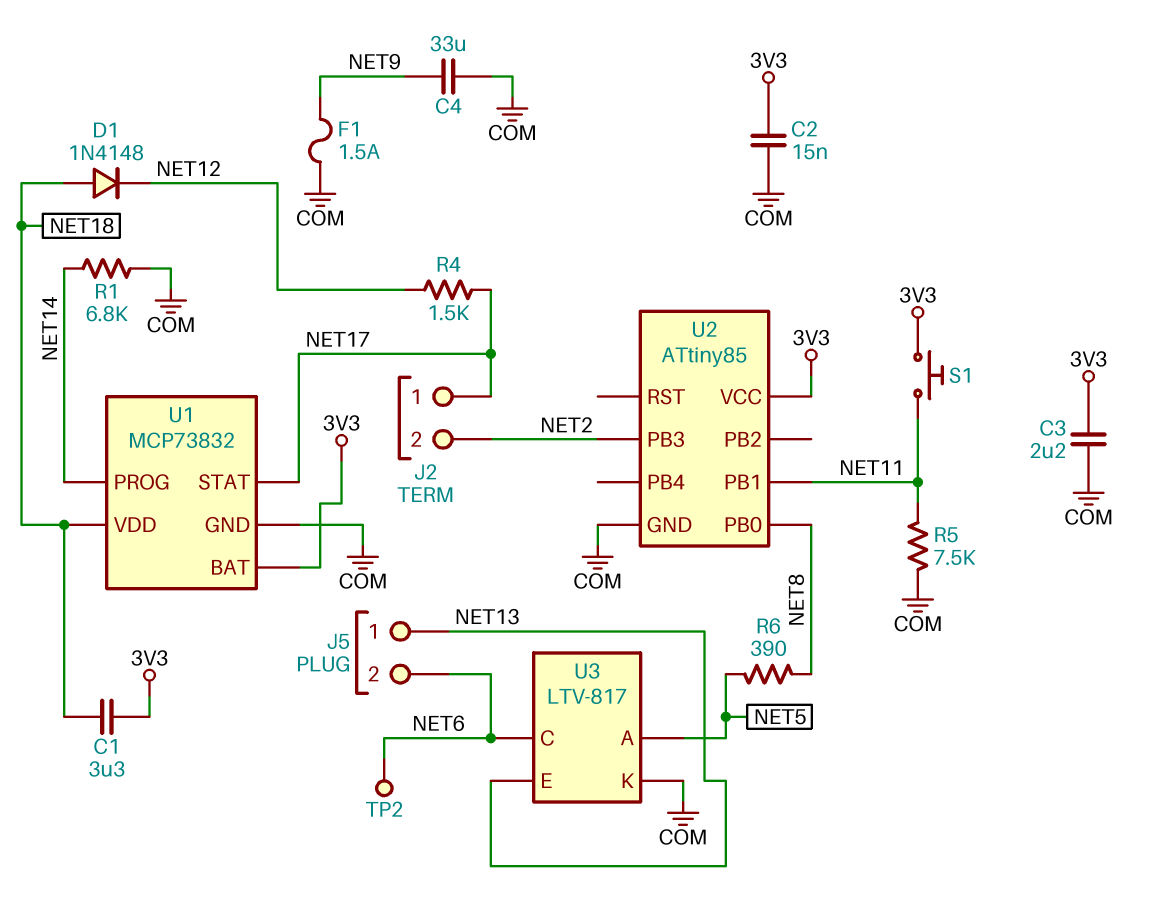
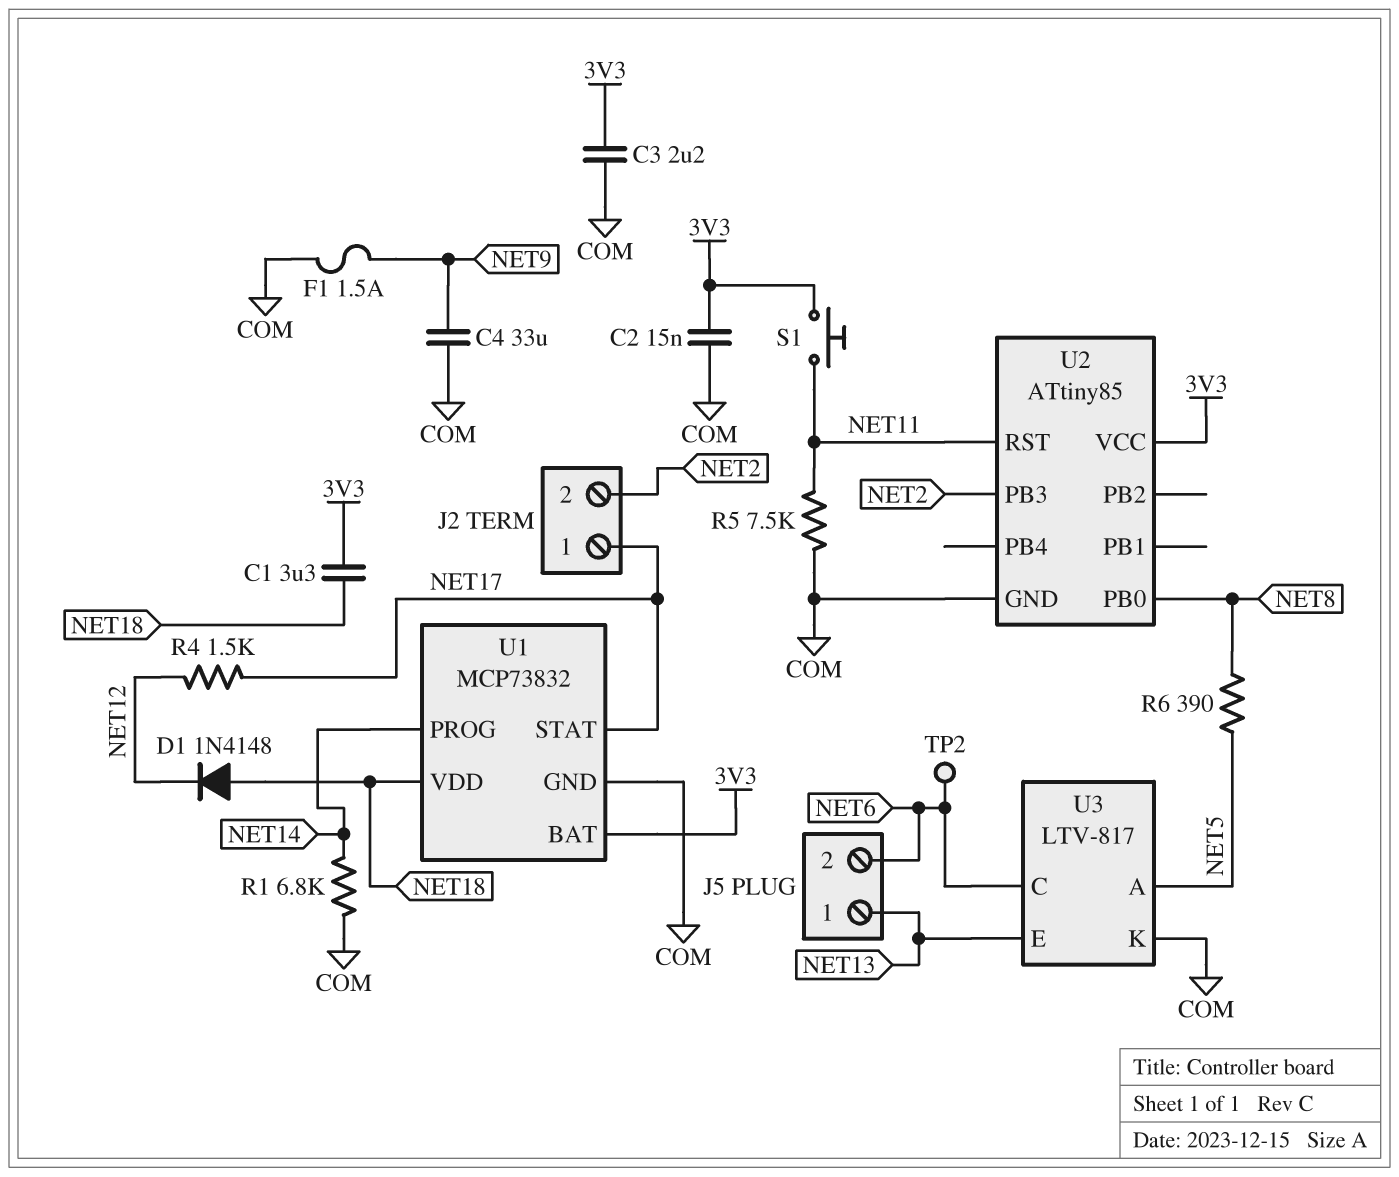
U2 pin PB1: NET11 -> none
U2 pin RST: none -> NET11

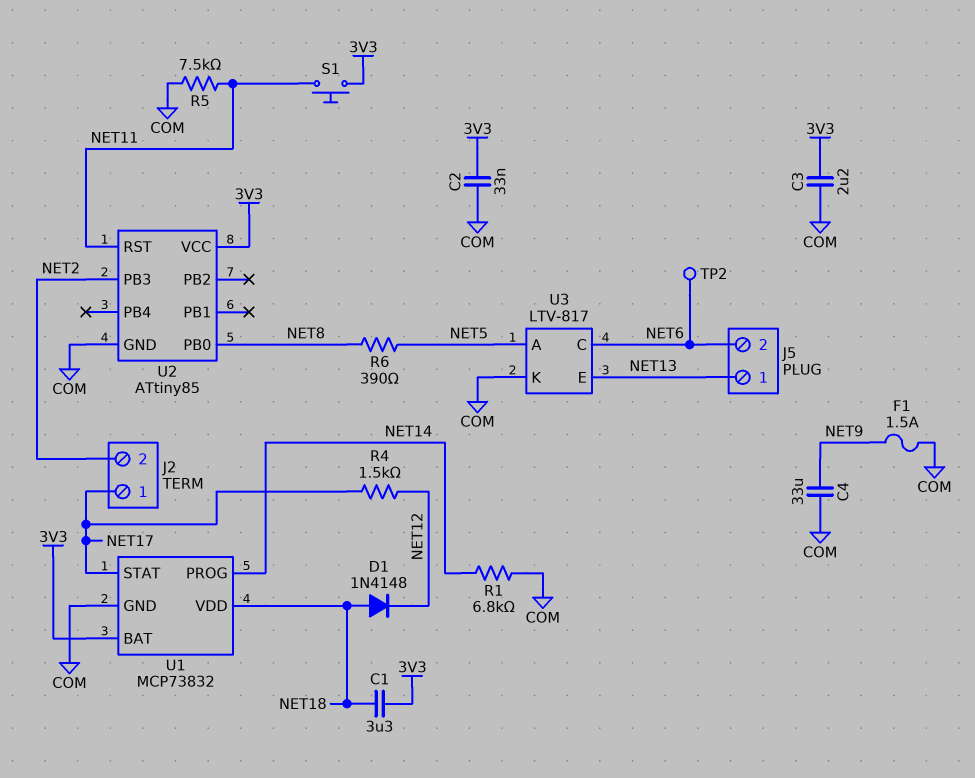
C2: 15nF (3V3, COM) -> 33nF (3V3, COM)

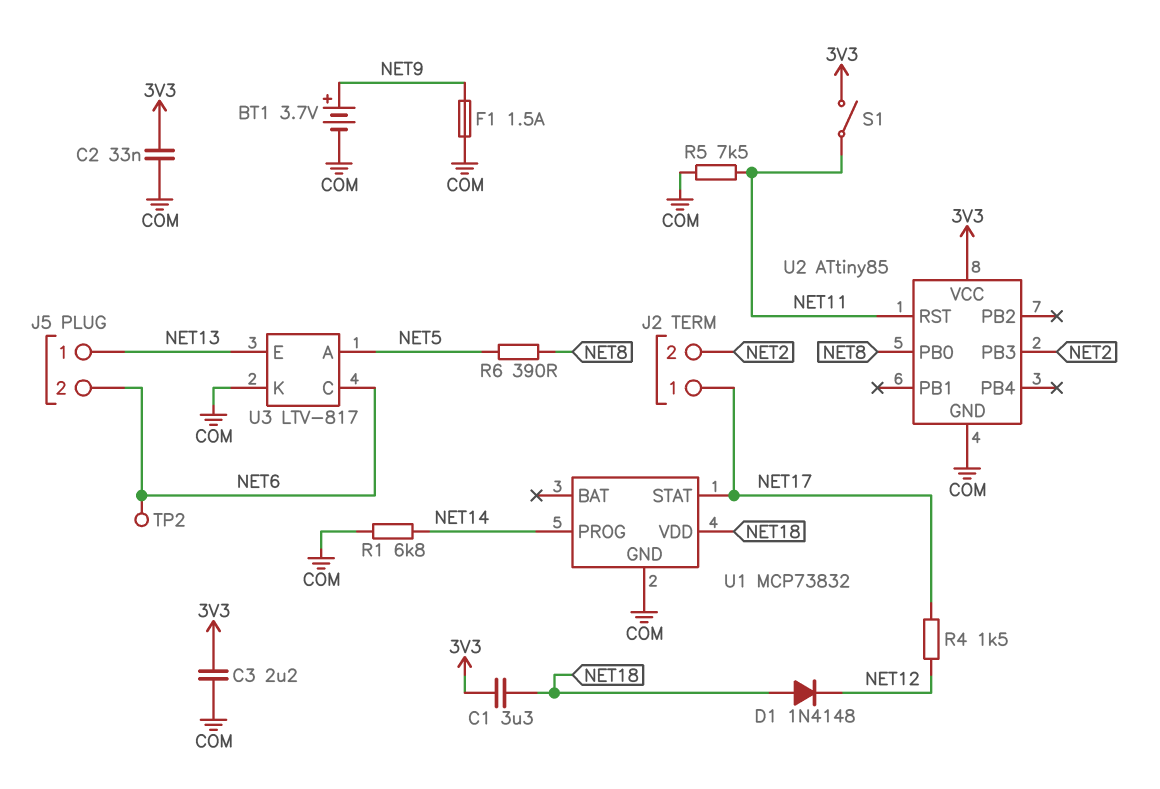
BT1: none -> 3.7V (plus NET9, minus COM)
C4: 33uF (COM, NET9) -> none
S1: button (3V3, NET11) -> switch (3V3, NET11)
U1 pin BAT: 3V3 -> none

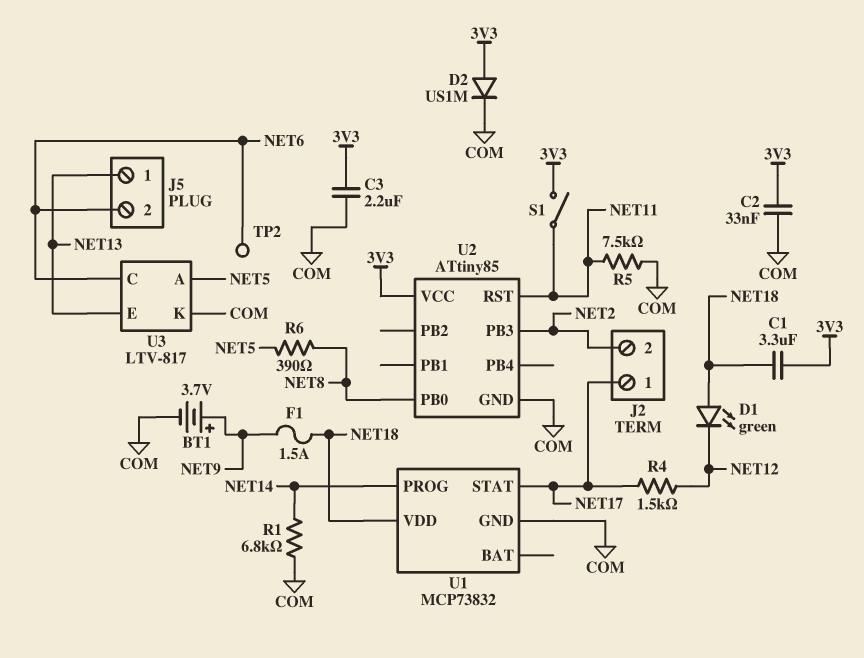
D1: diode 1N4148 (A NET18, K NET12) -> LED green (A NET18, K NET12)
D2: none -> diode US1M (A 3V3, K COM)
F1: 1.5A (COM, NET9) -> 1.5A (NET9, NET18)

